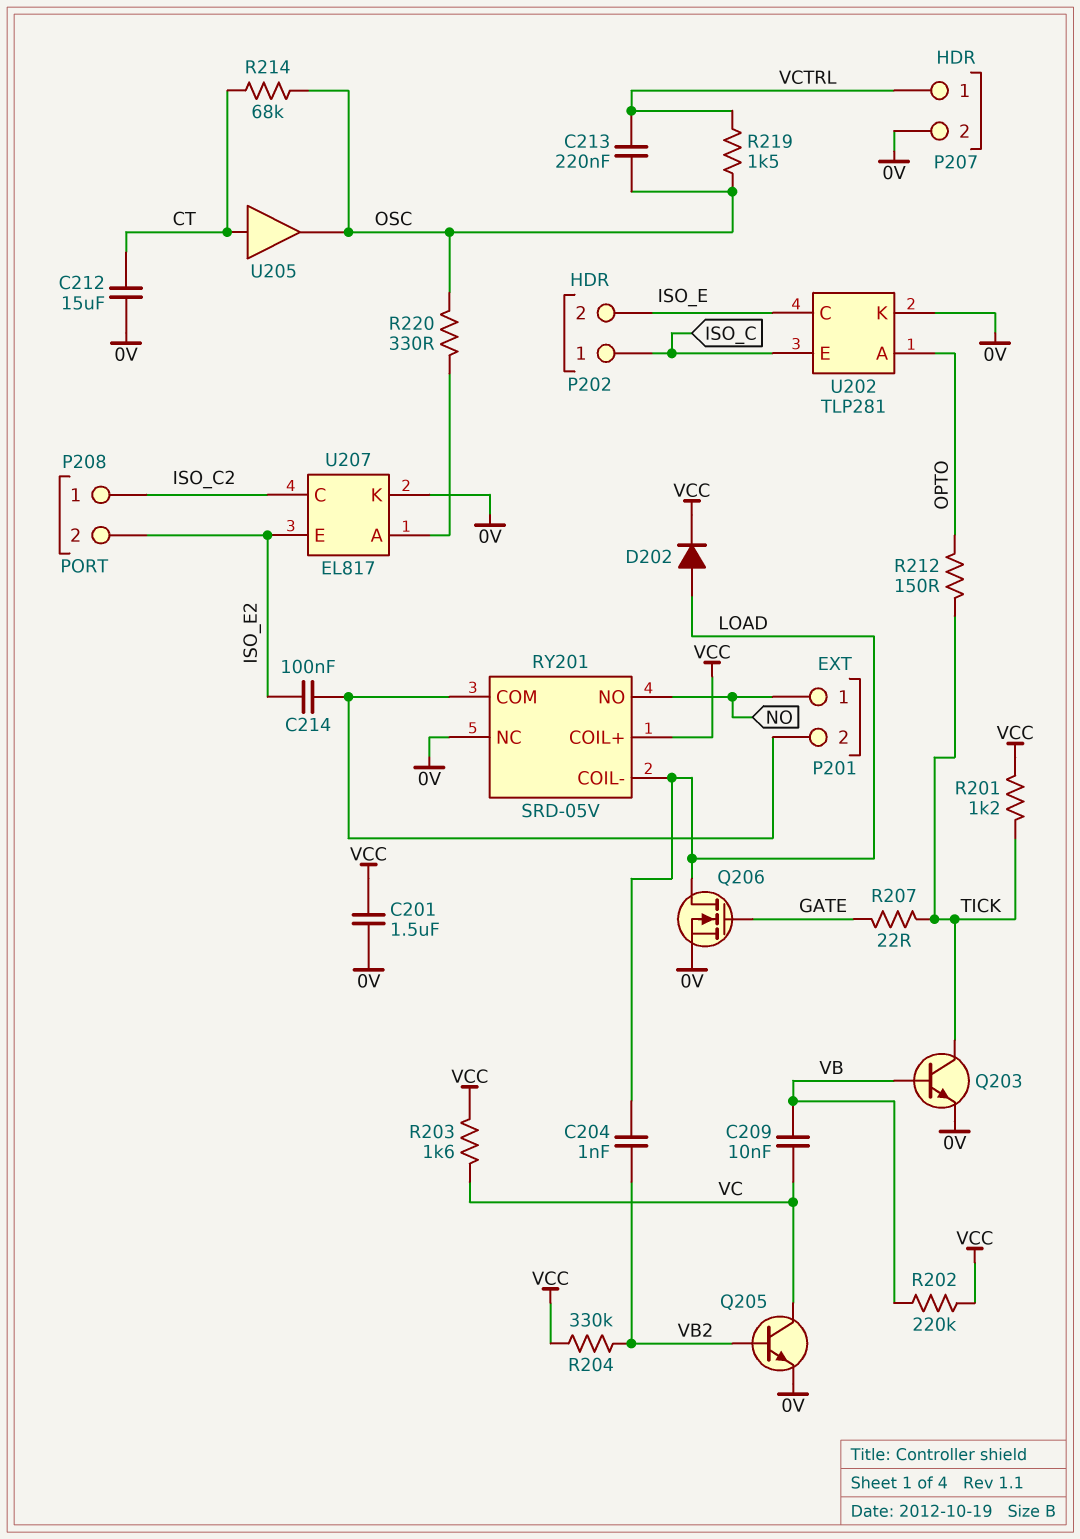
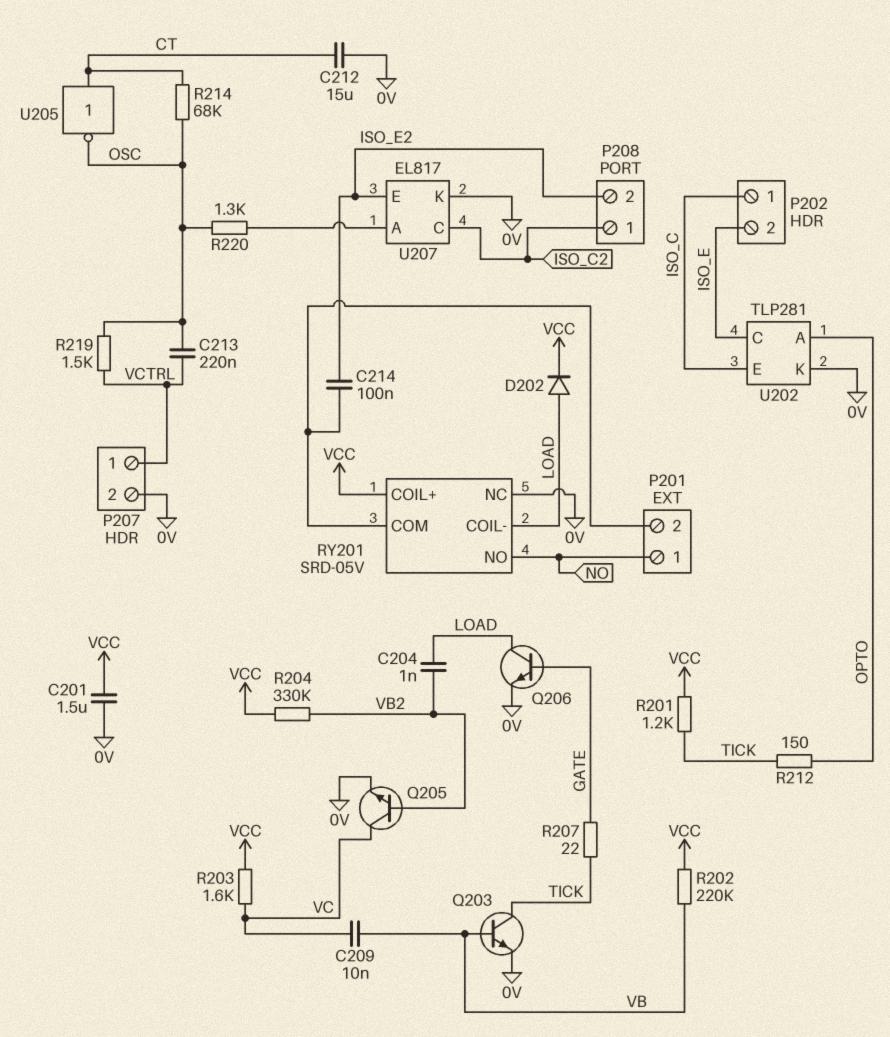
Q206: NMOS (G GATE, D LOAD, S 0V) -> NPN (B GATE, C LOAD, E 0V)
R220: 330 (OSC, U207/A) -> 1.3k (OSC, U207/A)
U205: buffer (in CT, out OSC) -> NOT (in CT, out OSC)

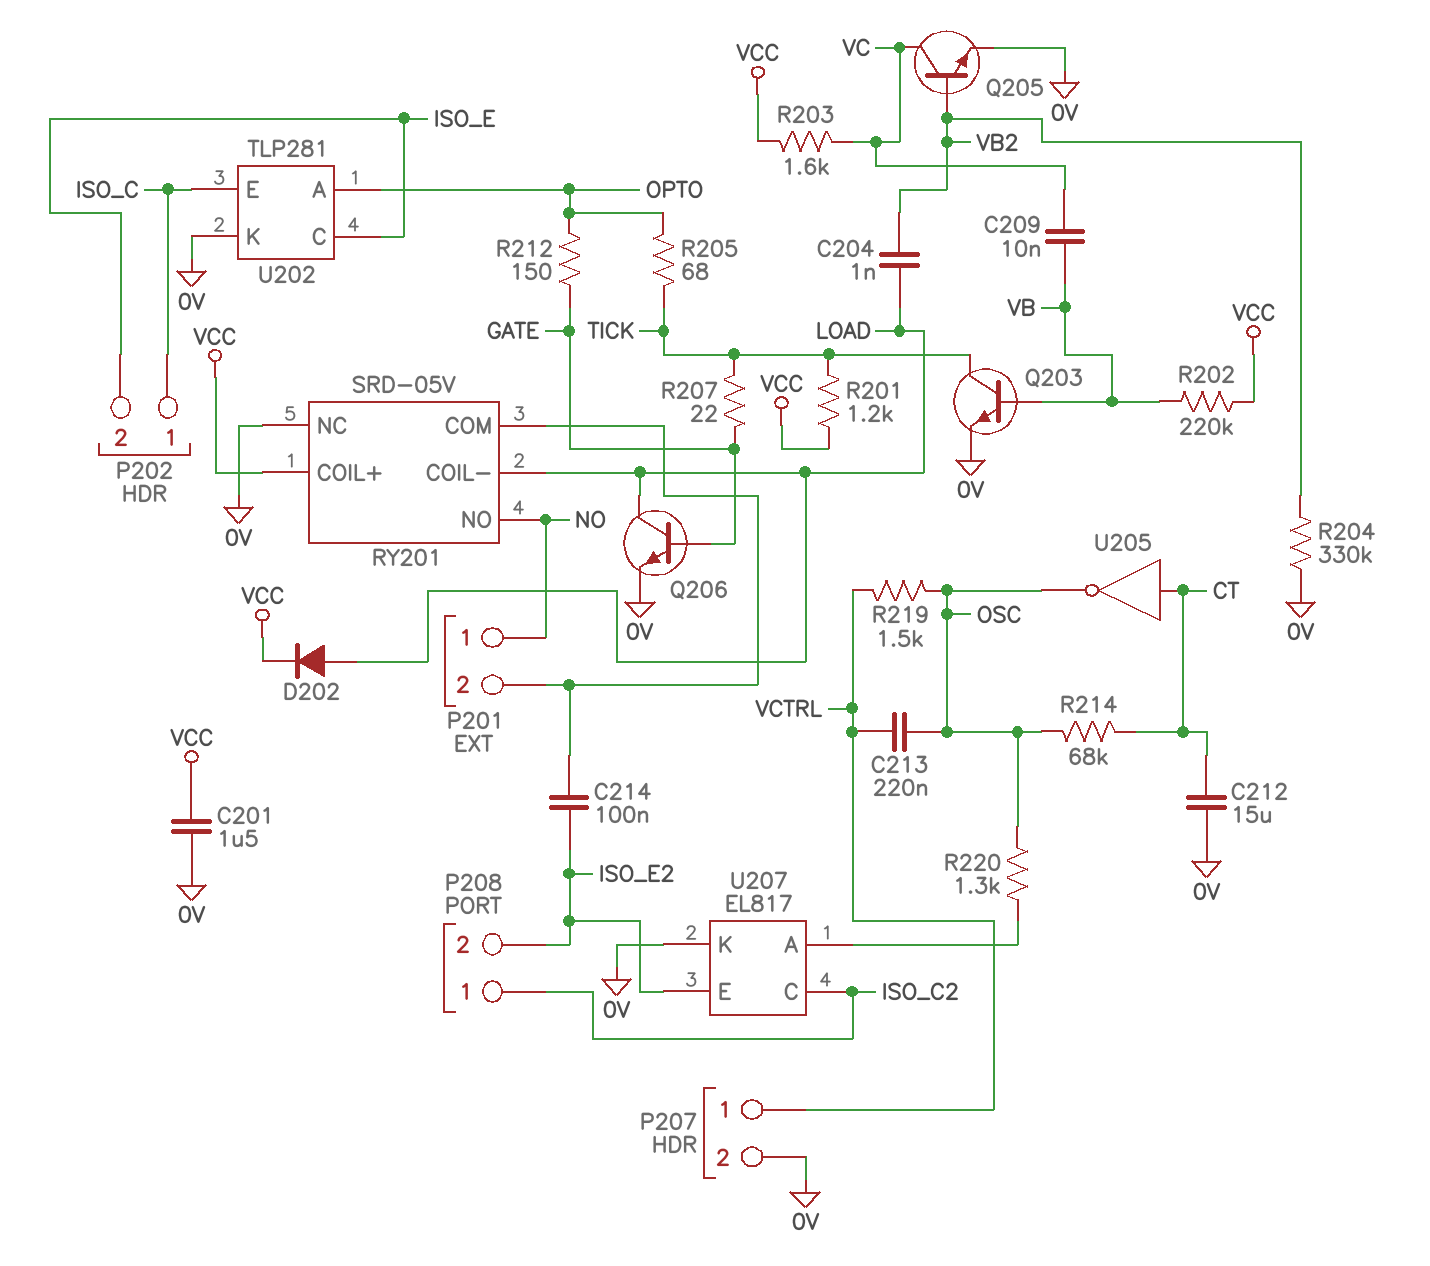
R204: 330k (VB2, VCC) -> 330k (0V, VB2)
R205: none -> 68 (OPTO, TICK)
R212: 150 (OPTO, TICK) -> 150 (GATE, OPTO)

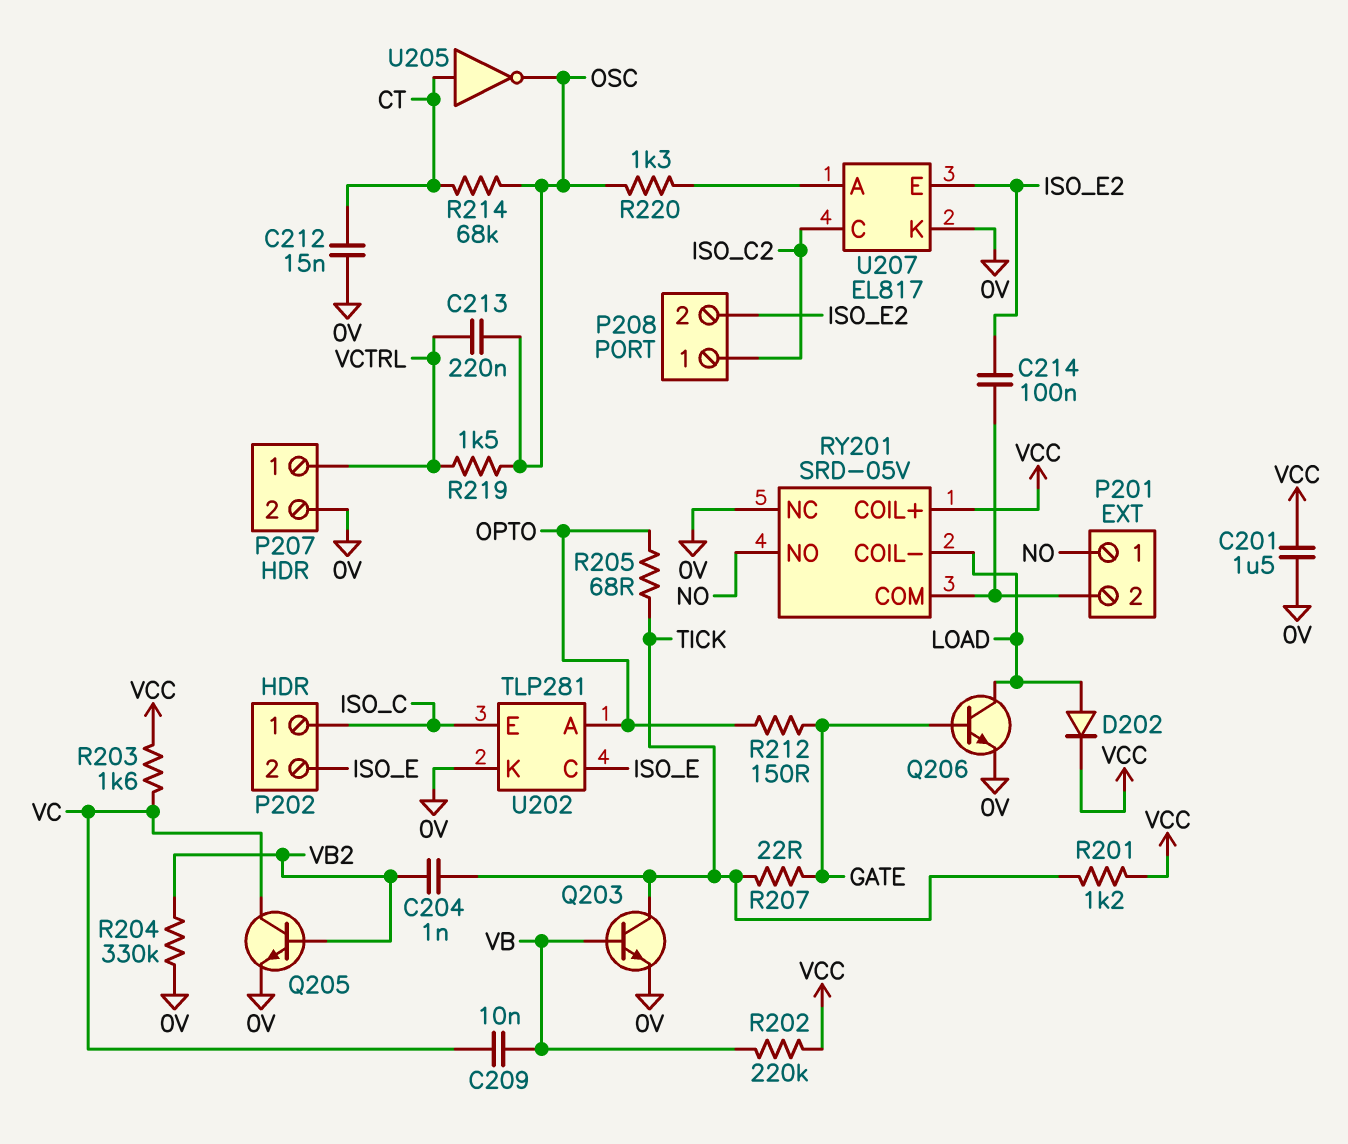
C204: 1nF (LOAD, VB2) -> 1nF (TICK, VB2)
C212: 15uF (0V, CT) -> 15nF (0V, CT)

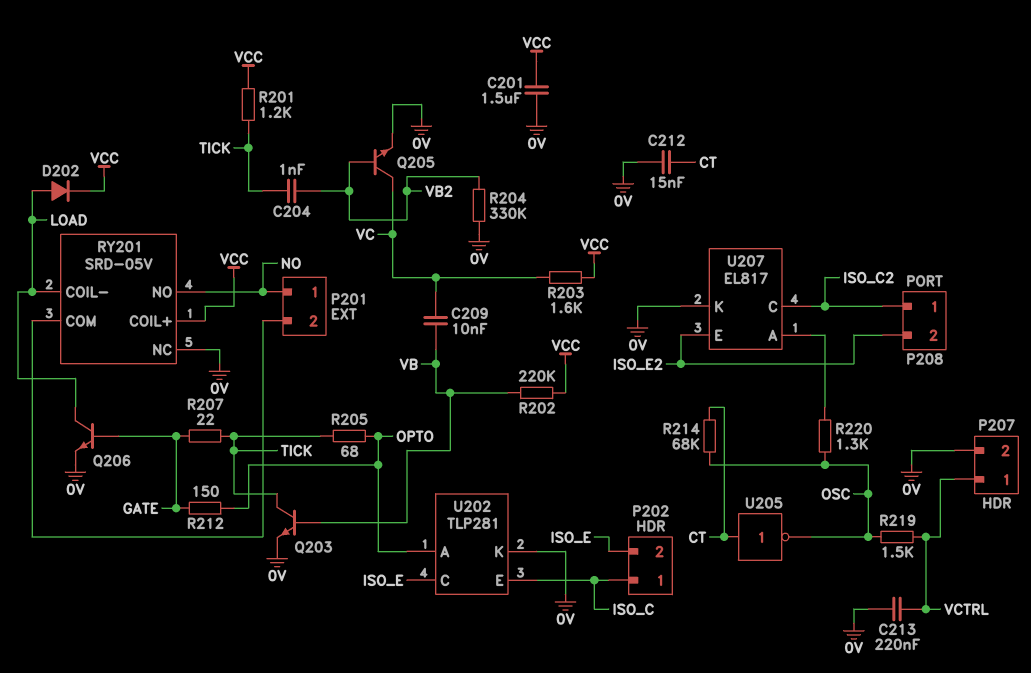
C213: 220nF (OSC, VCTRL) -> 220nF (0V, VCTRL)
C214: 100nF (ISO_E2, P201/2) -> none

